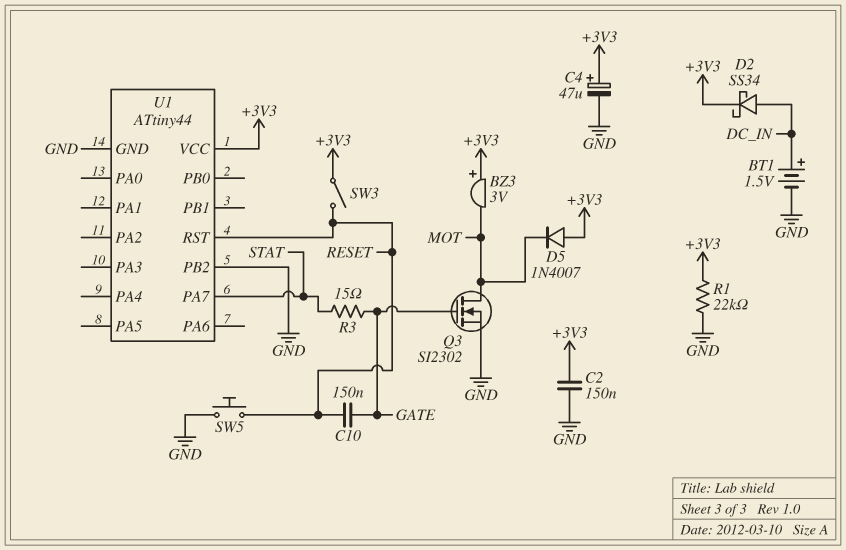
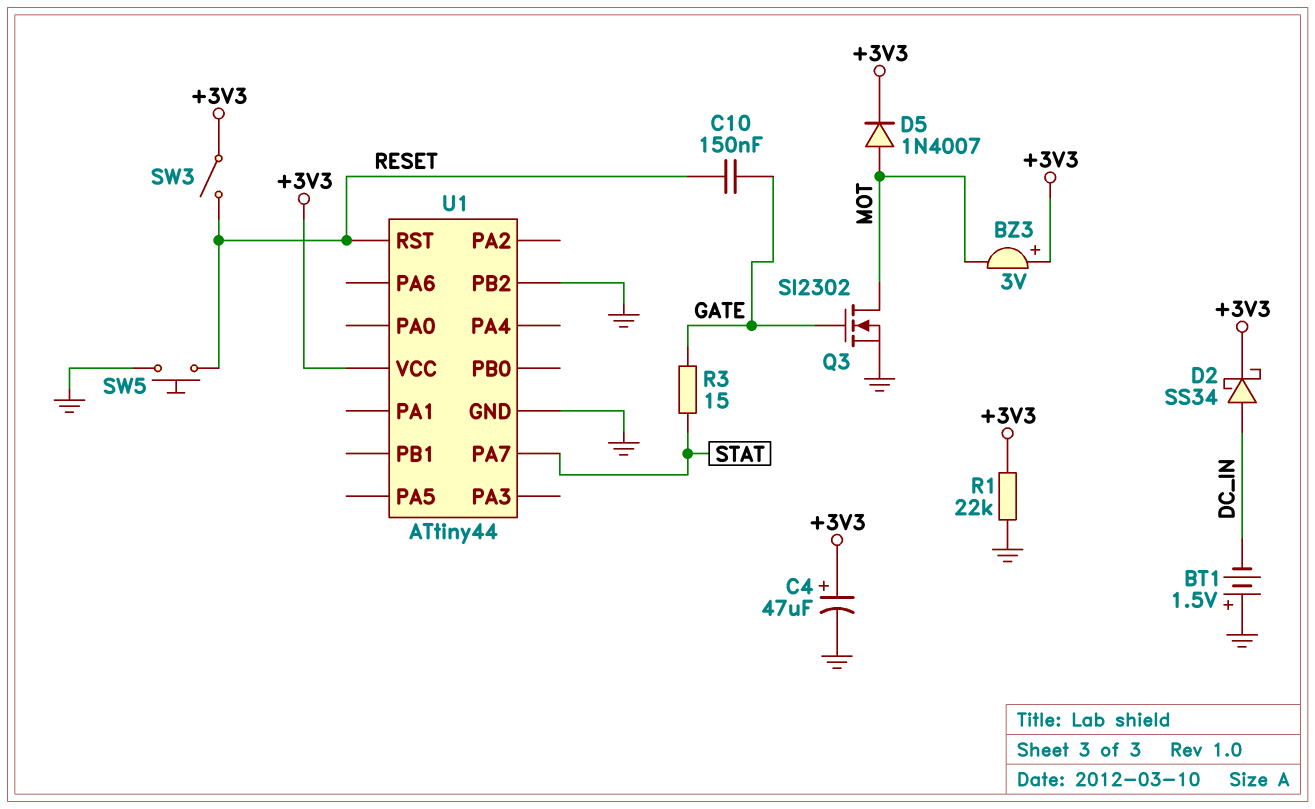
BT1: 1.5V (plus DC_IN, minus GND) -> 1.5V (plus GND, minus DC_IN)
C2: 150nF (+3V3, GND) -> none
D5: diode 1N4007 (A +3V3, K MOT) -> diode 1N4007 (A MOT, K +3V3)

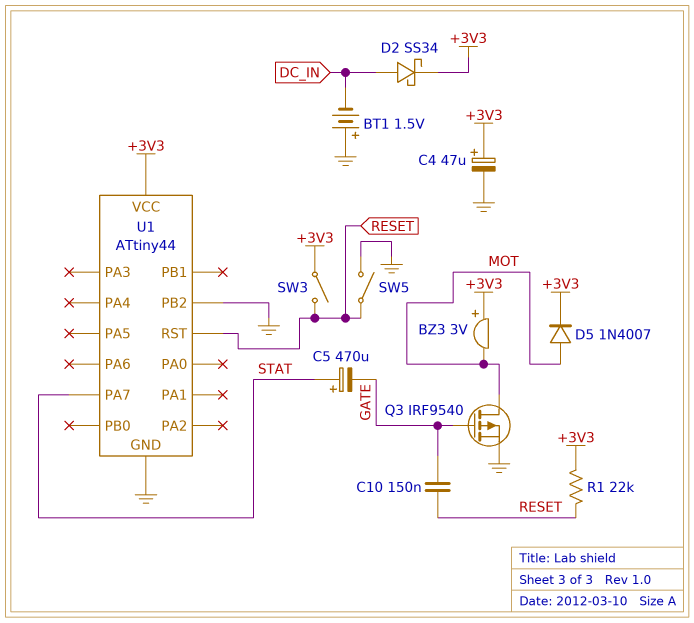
C5: none -> 470uF (plus STAT, minus GATE)
Q3: NMOS SI2302 (G GATE, D MOT, S GND) -> PMOS IRF9540 (G GATE, D MOT, S GND)
R1: 22k (+3V3, GND) -> 22k (+3V3, RESET)
R3: 15 (GATE, STAT) -> none
SW5: button (GND, RESET) -> switch (GND, RESET)

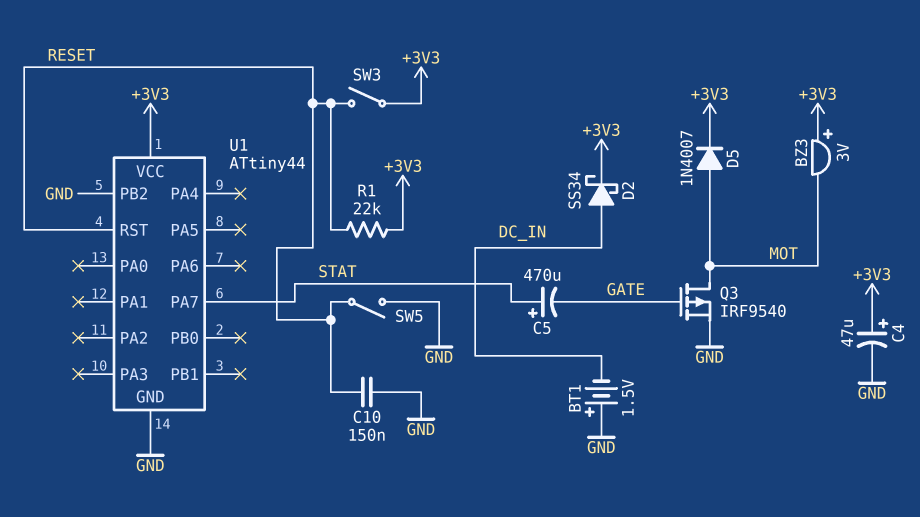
C10: 150nF (GATE, RESET) -> 150nF (GND, RESET)

